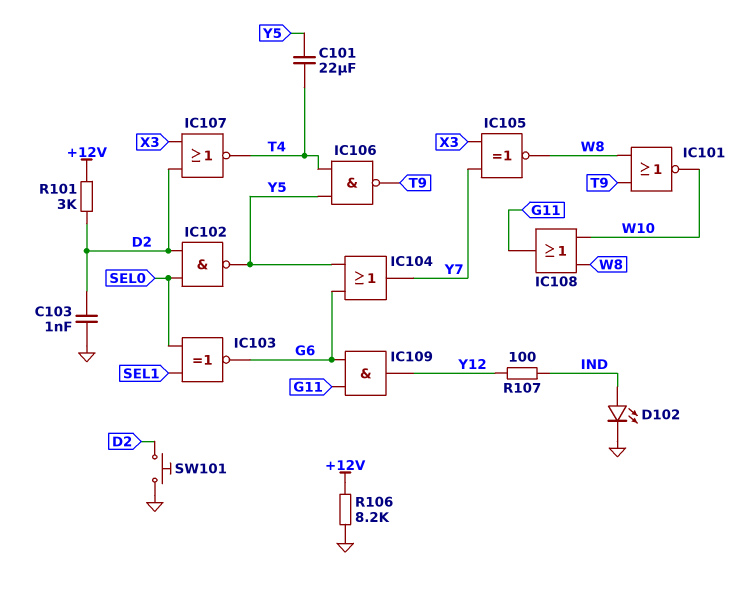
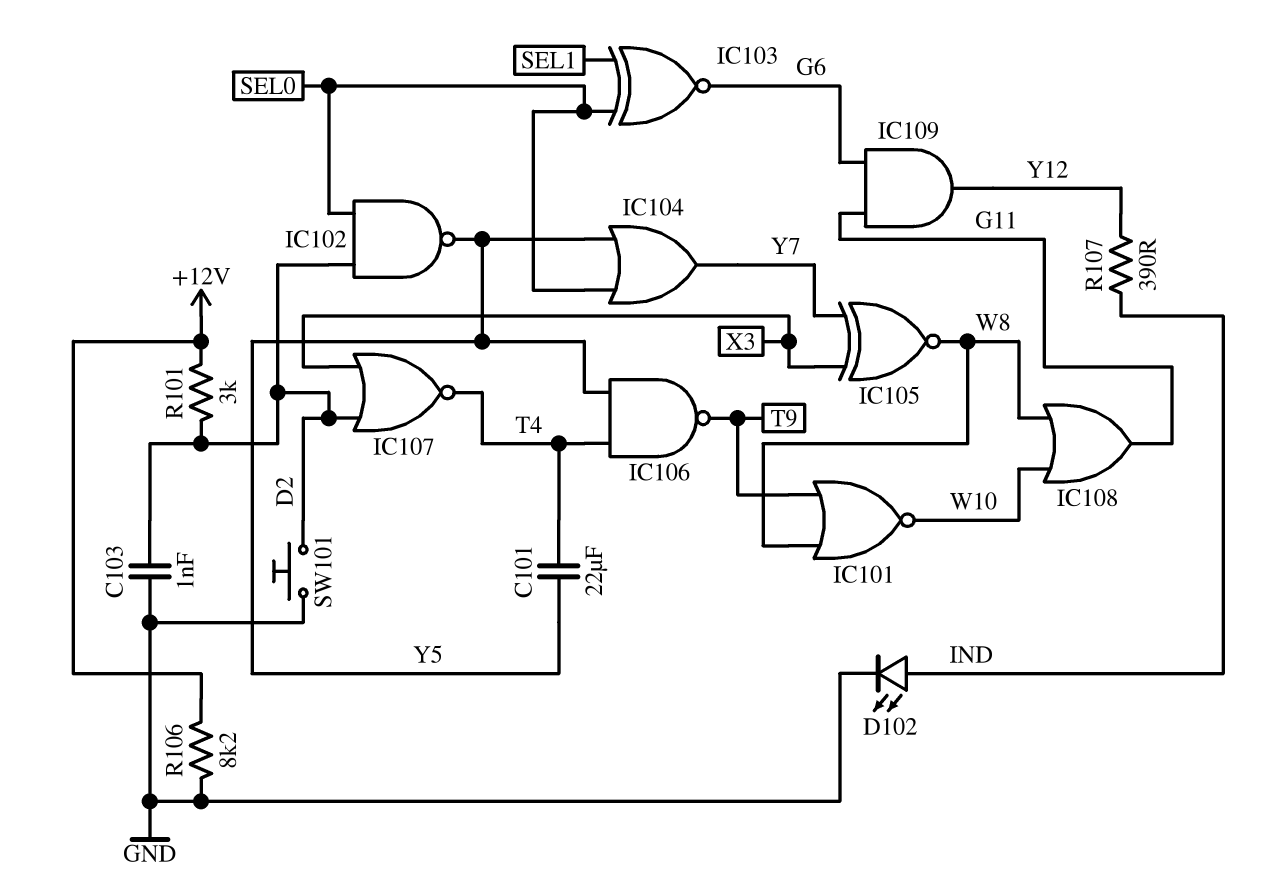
IC104: OR (in G6, in Y5, out Y7) -> OR (in SEL0, in Y5, out Y7)
R107: 100 (IND, Y12) -> 390 (IND, Y12)

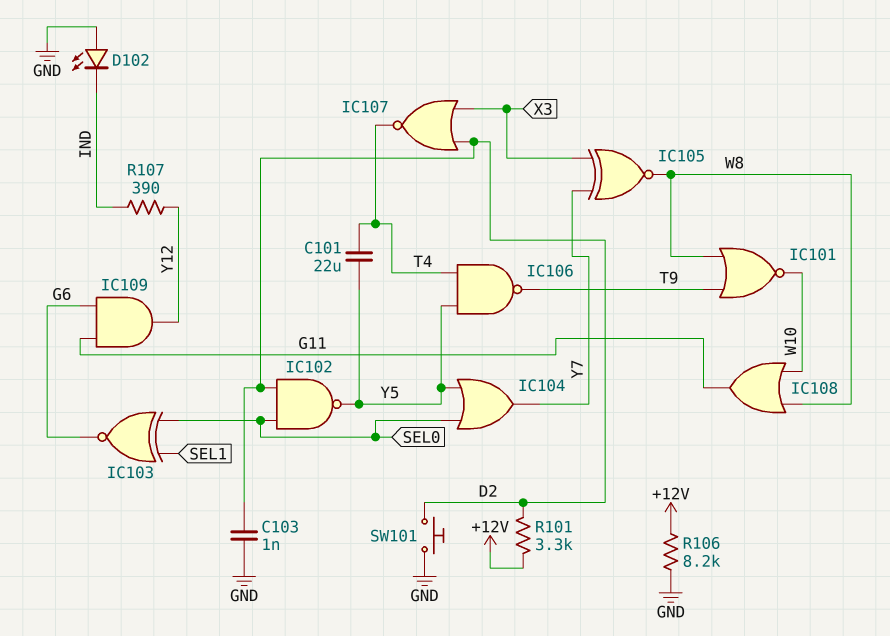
D102: LED (A IND, K GND) -> LED (A GND, K IND)
R101: 3k (+12V, D2) -> 3.3k (+12V, D2)

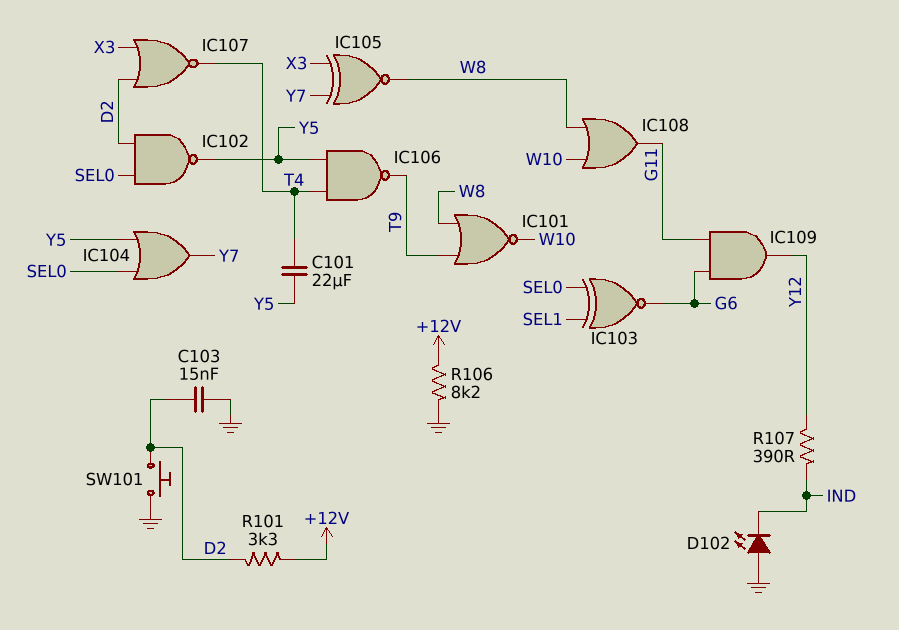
C103: 1nF (D2, GND) -> 15nF (D2, GND)

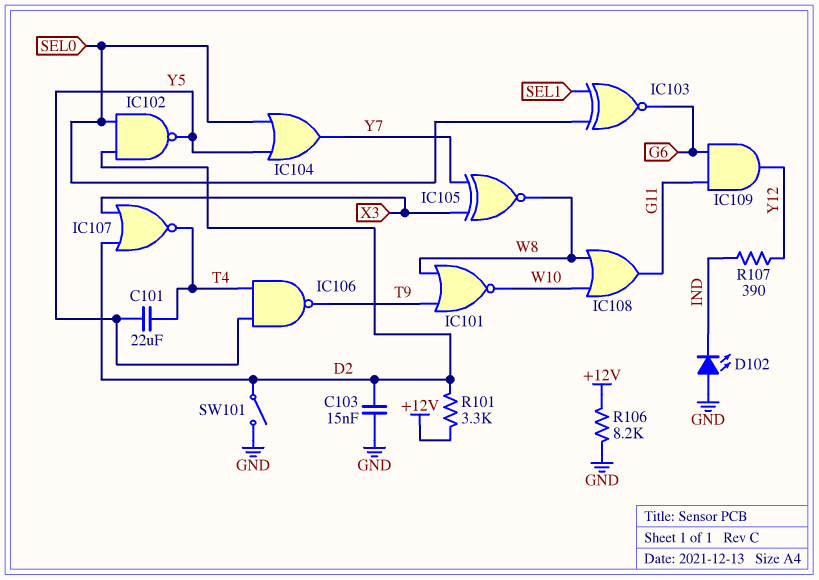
SW101: button (D2, GND) -> switch (D2, GND)

